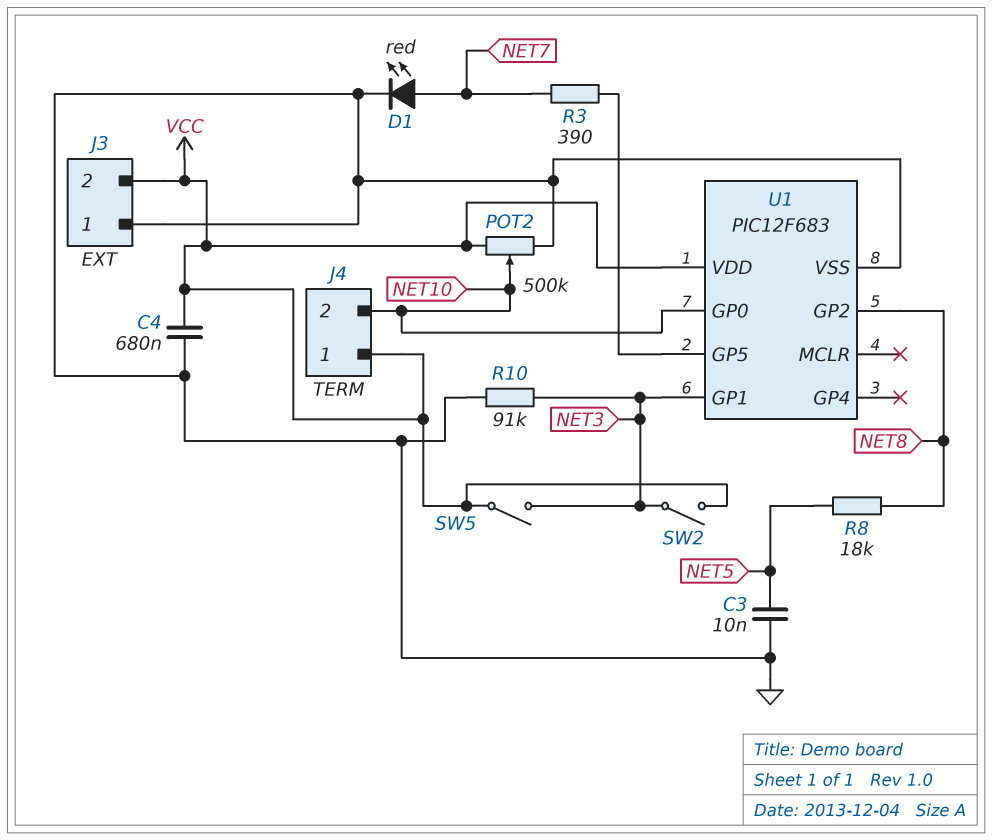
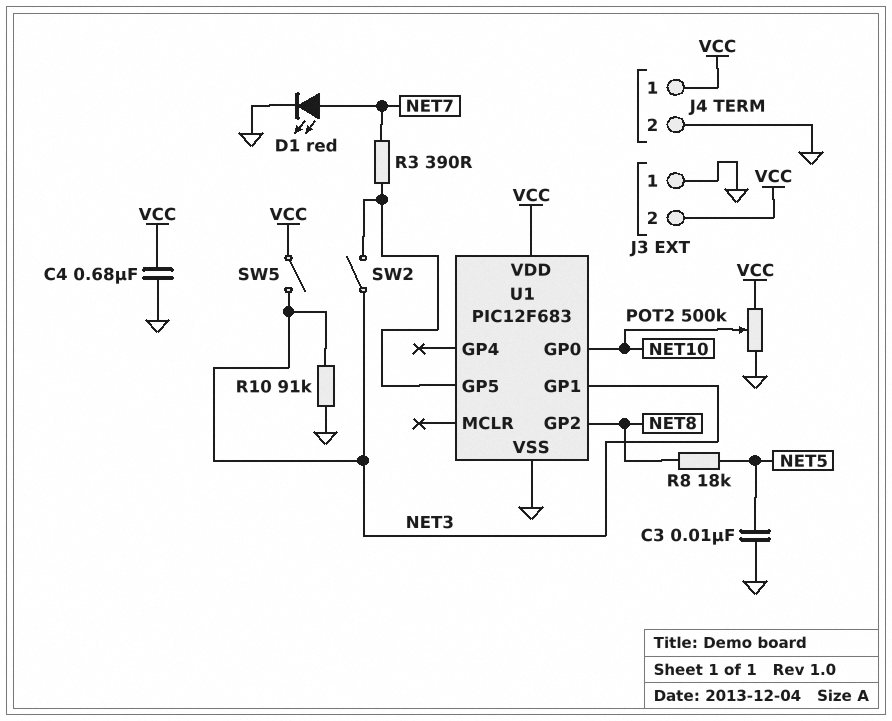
J4 pin 2: NET10 -> GND
SW2: switch (NET3, VCC) -> switch (NET3, U1/GP5)

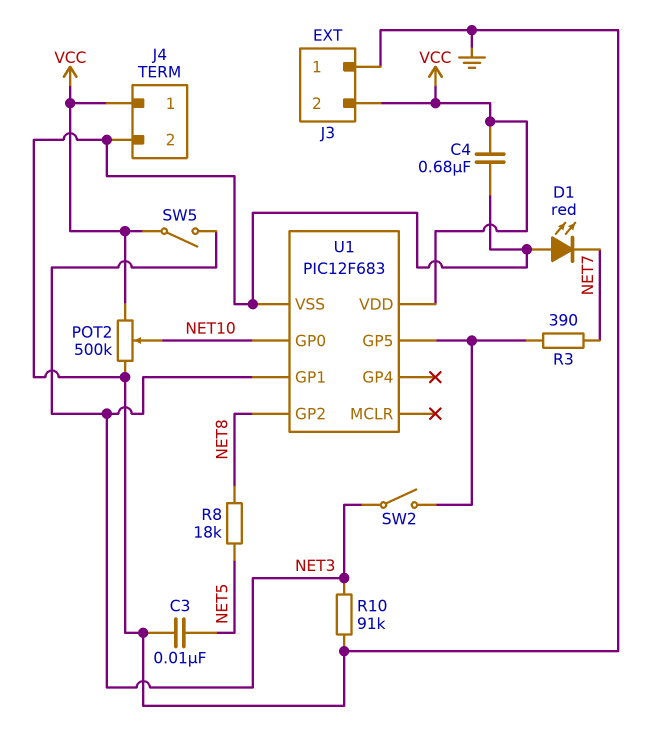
D1: LED red (A NET7, K GND) -> LED red (A GND, K NET7)

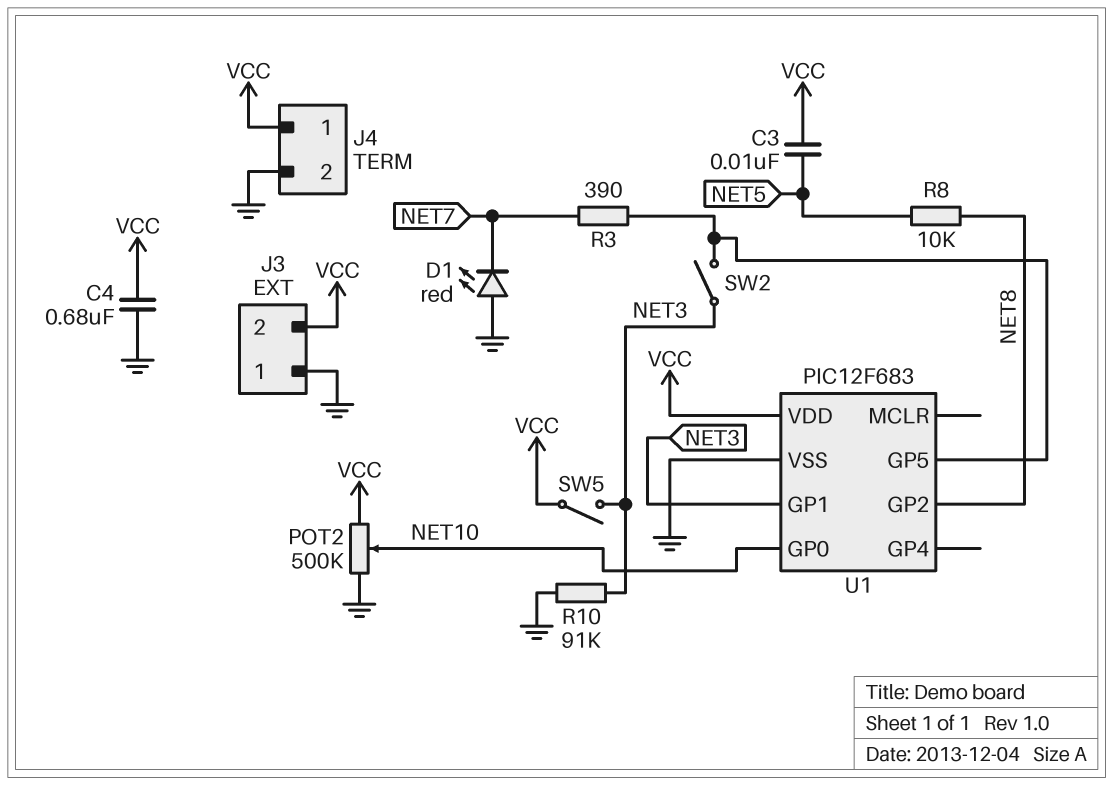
C3: 10nF (GND, NET5) -> 10nF (NET5, VCC)
R8: 18k (NET5, NET8) -> 10k (NET5, NET8)

